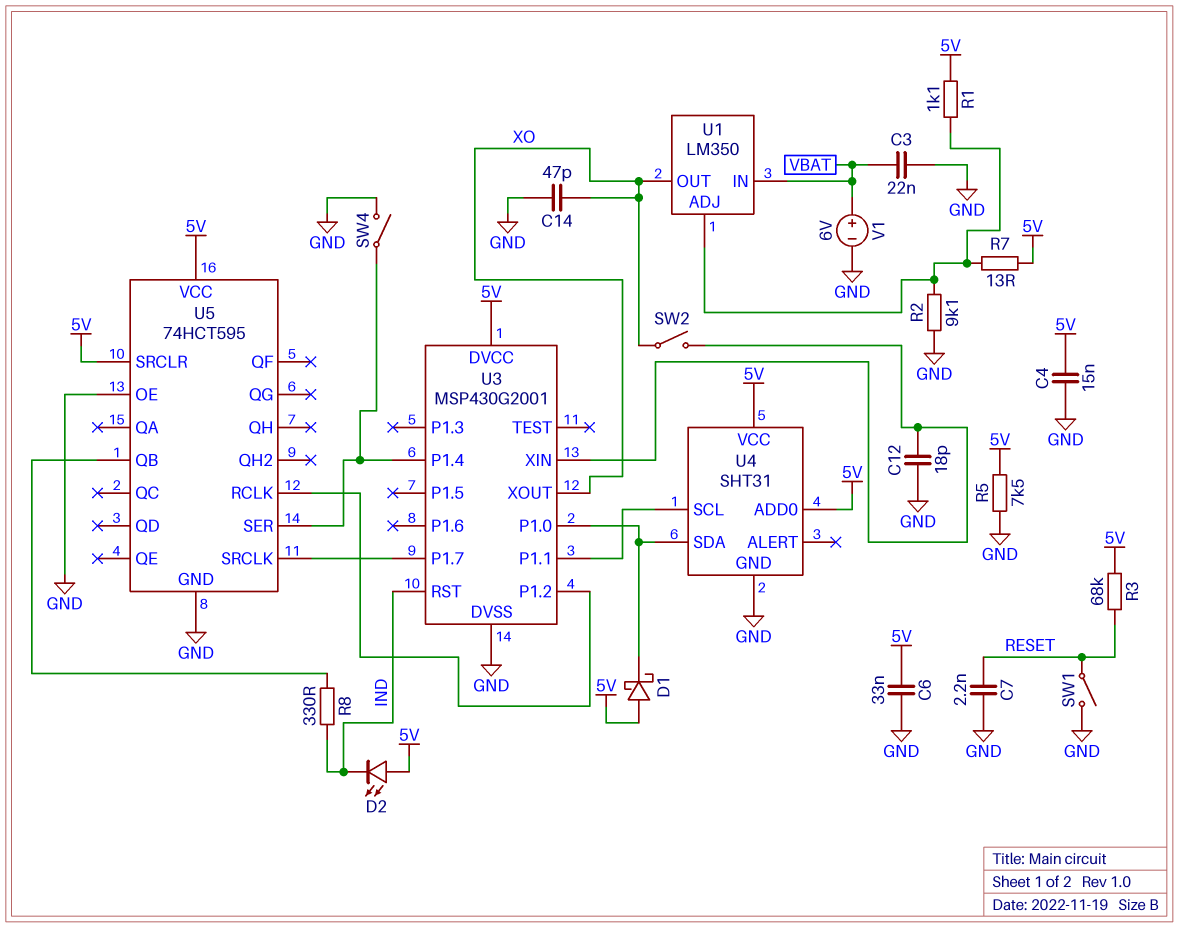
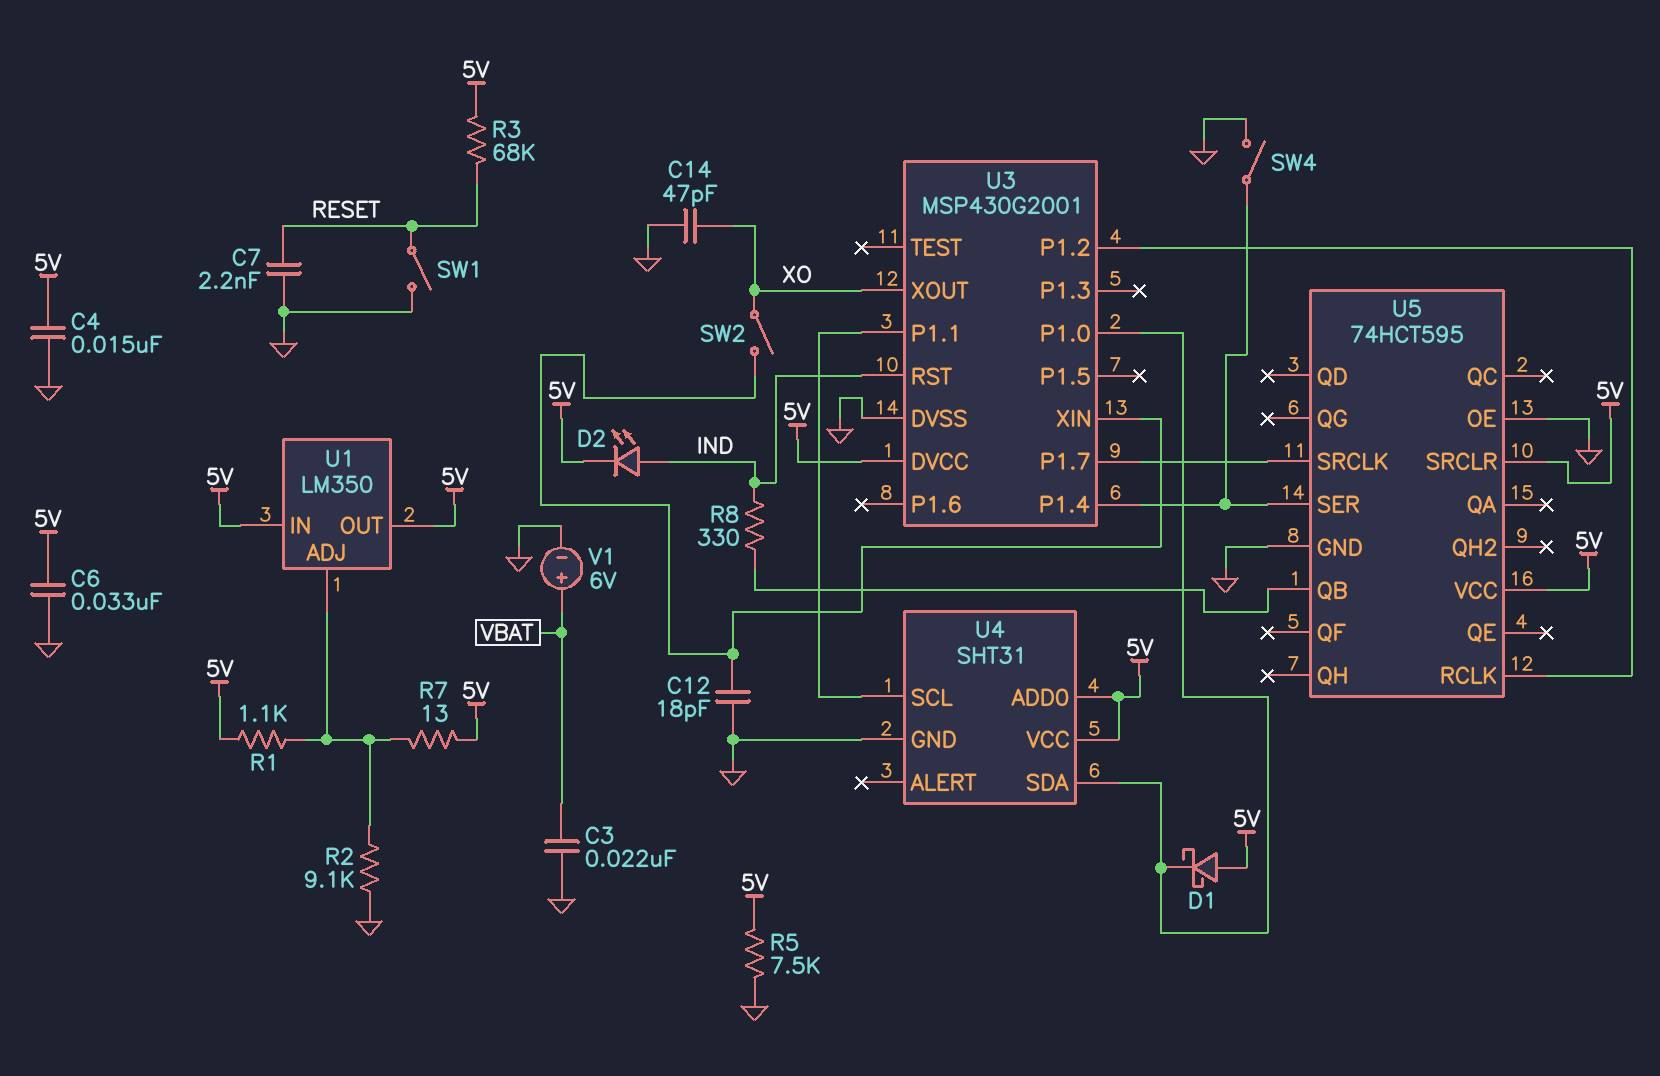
D2: LED (A 5V, K IND) -> LED (A IND, K 5V)
U1 pin IN: VBAT -> 5V
U1 pin OUT: XO -> 5V

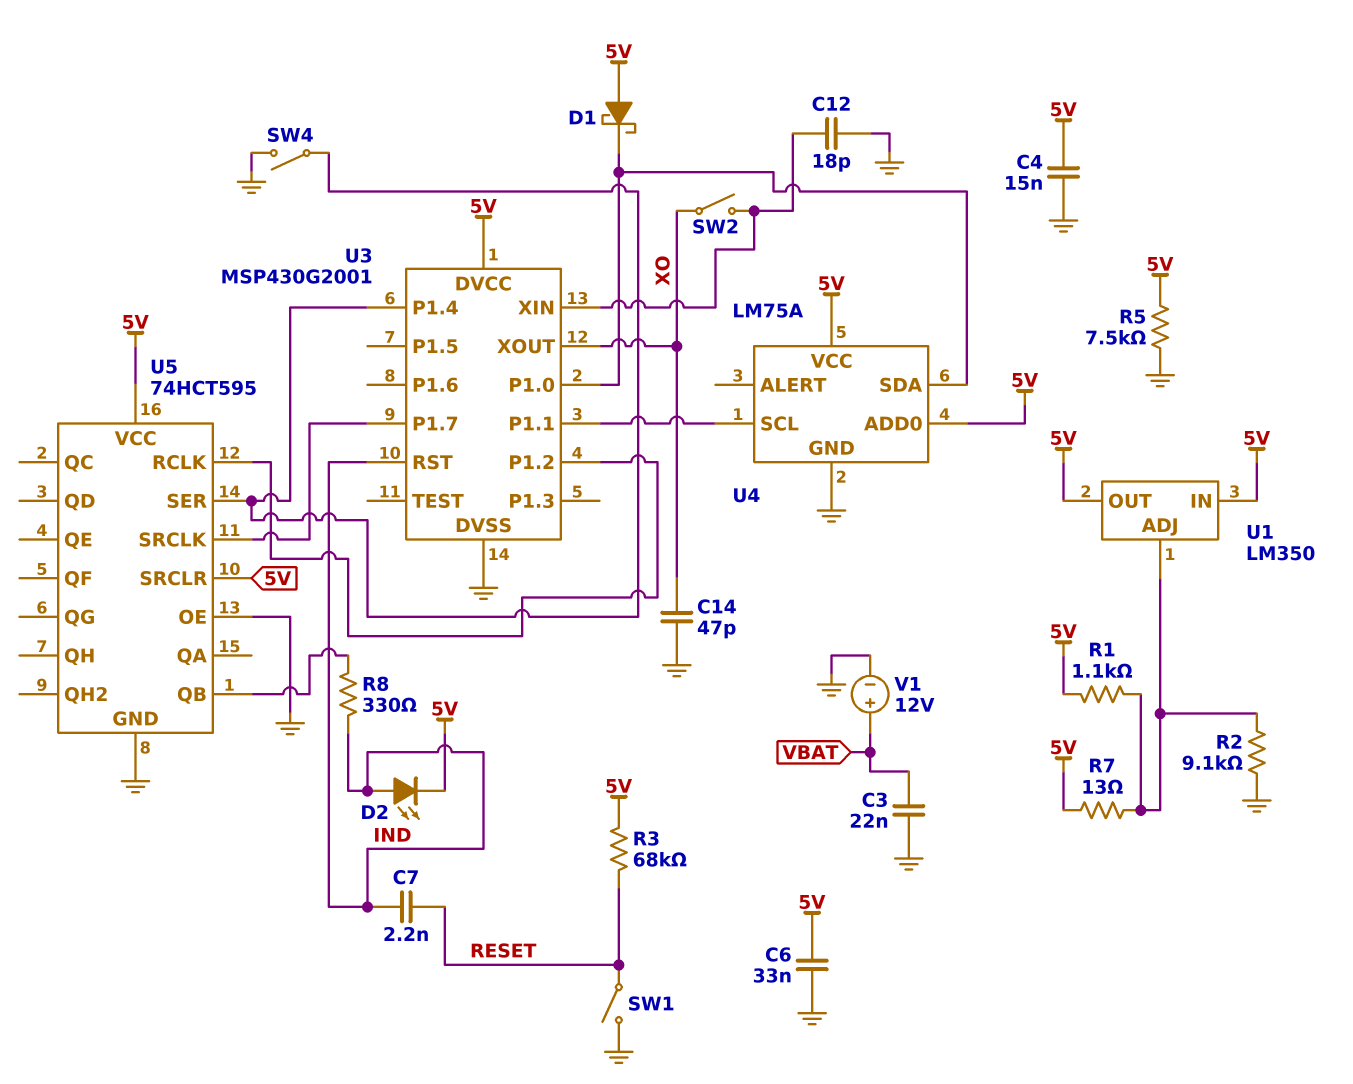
C7: 2.2nF (GND, RESET) -> 2.2nF (IND, RESET)
U4: SHT31 -> LM75A
V1: 6V (plus VBAT, minus GND) -> 12V (plus VBAT, minus GND)

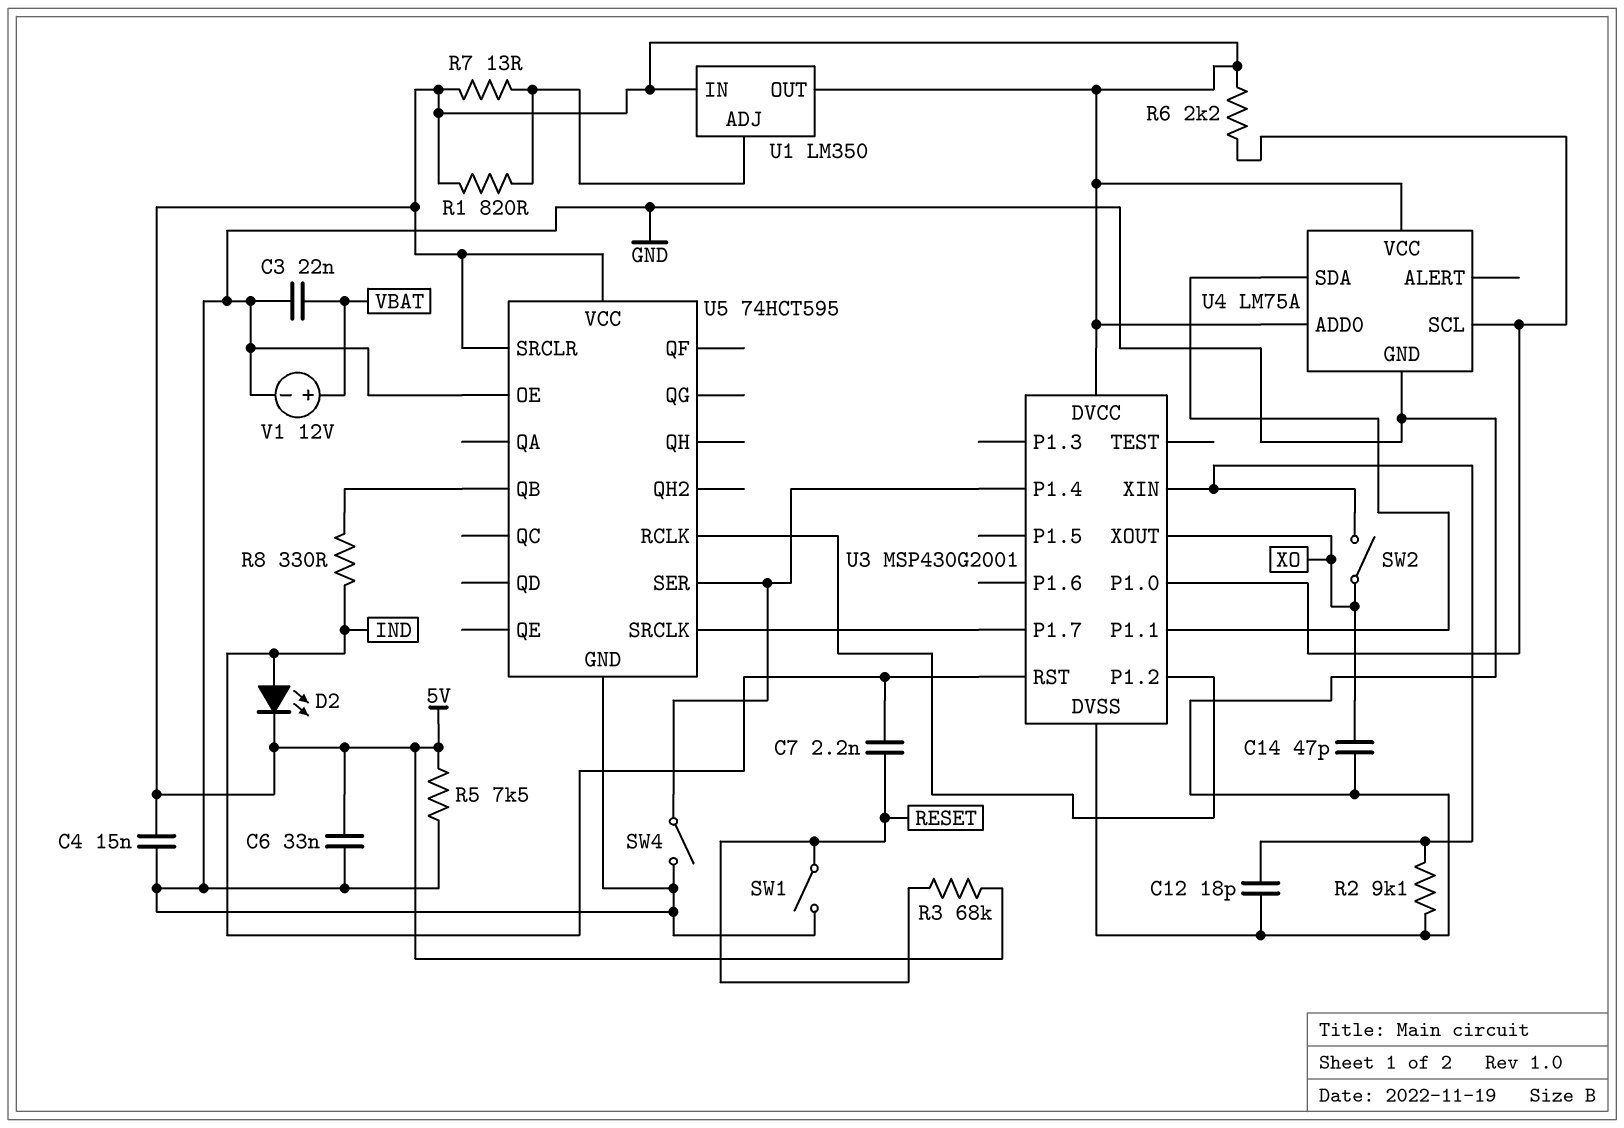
D1: schottky (A 5V, K U3/P1.0) -> none
R1: 1.1k (5V, U1/ADJ) -> 820 (5V, U1/ADJ)
R2: 9.1k (GND, U1/ADJ) -> 9.1k (GND, U3/XIN)
R6: none -> 2.2k (5V, U3/P1.0)
U4 pin SCL: U3/P1.1 -> U3/P1.0
U4 pin SDA: U3/P1.0 -> U3/P1.1

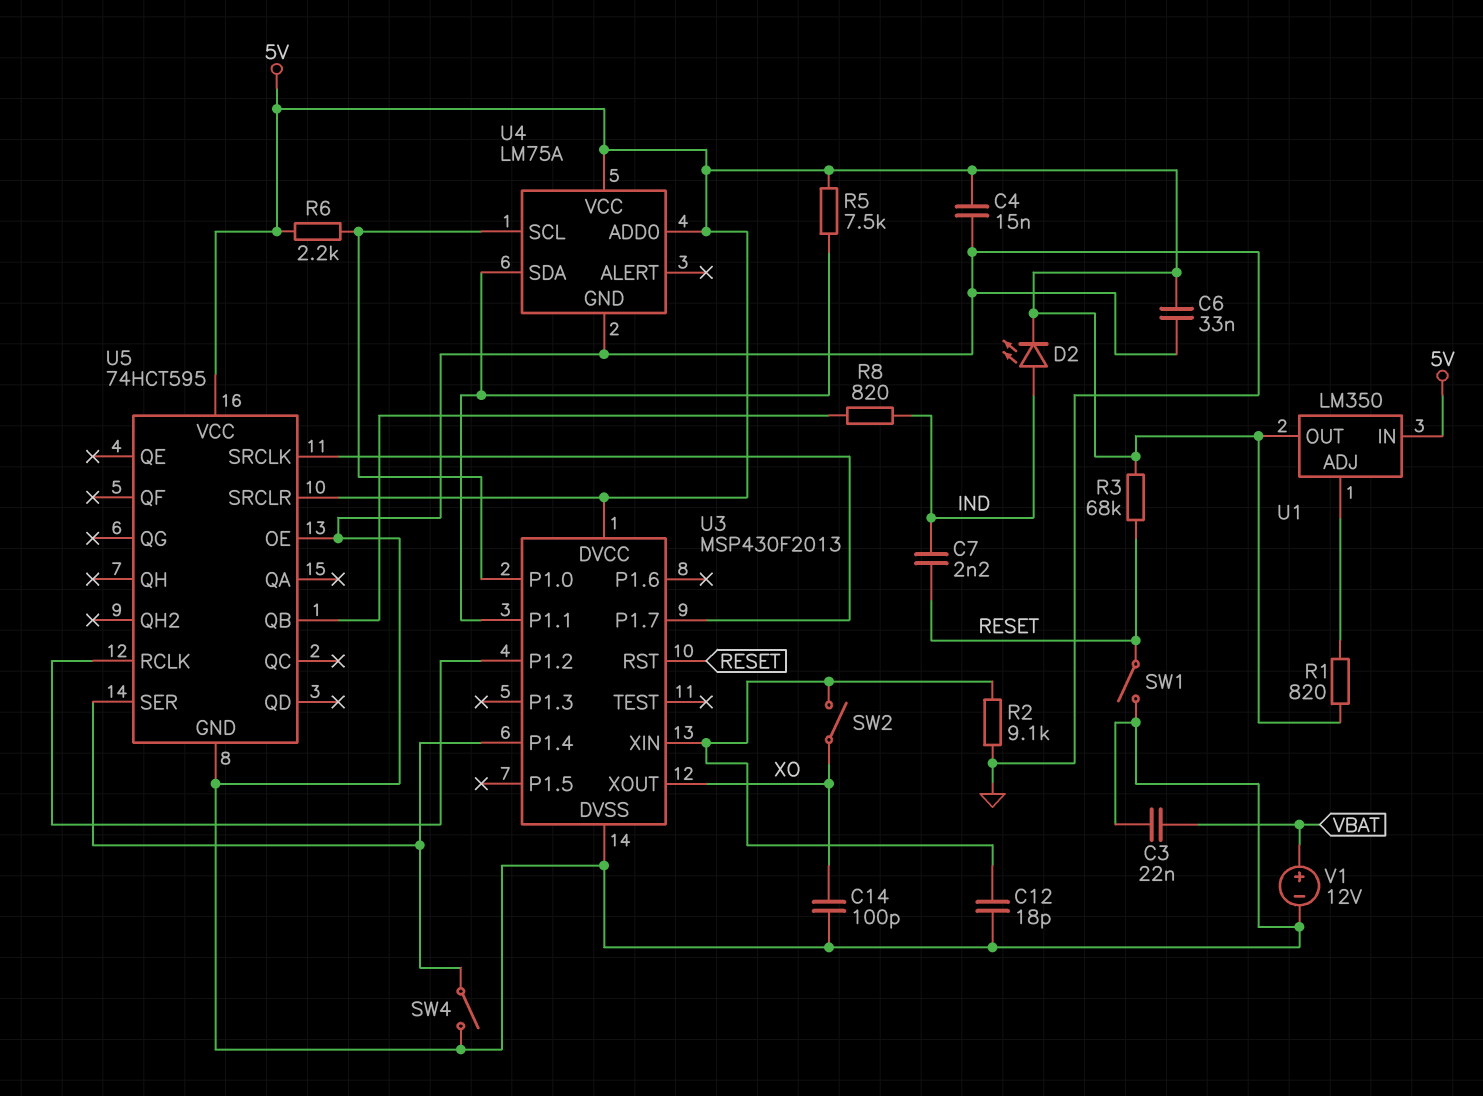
C14: 47pF (GND, XO) -> 100pF (GND, XO)
R5: 7.5k (5V, GND) -> 7.5k (5V, U3/P1.1)
R7: 13 (5V, U1/ADJ) -> none
R8: 330 (IND, U5/QB) -> 820 (IND, U5/QB)
U3: MSP430G2001 -> MSP430F2013
U3 pin RST: IND -> RESET

